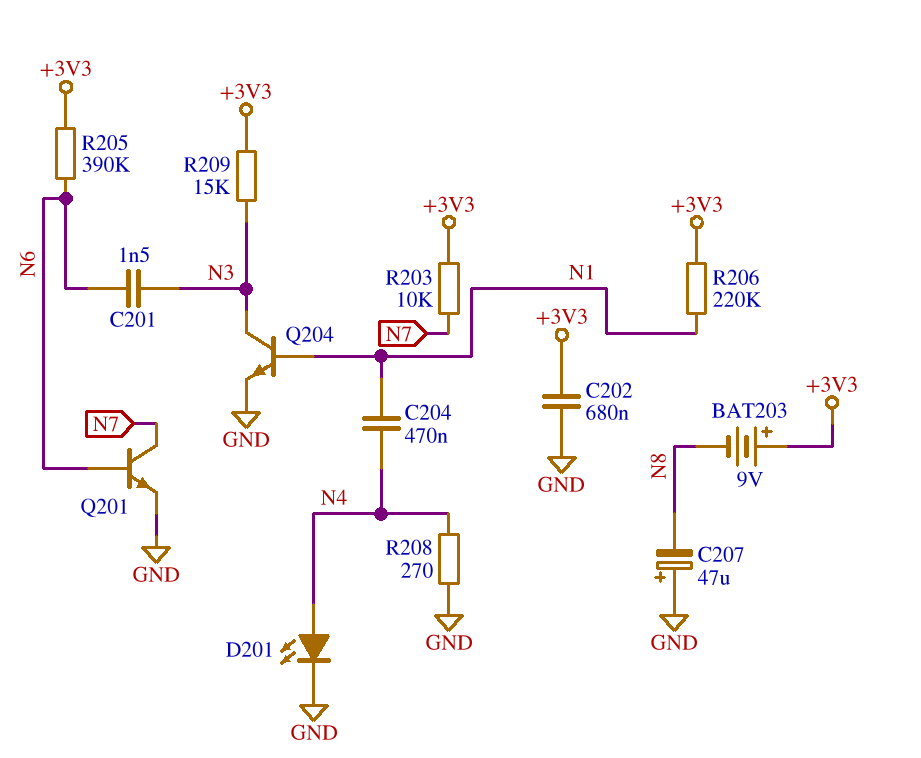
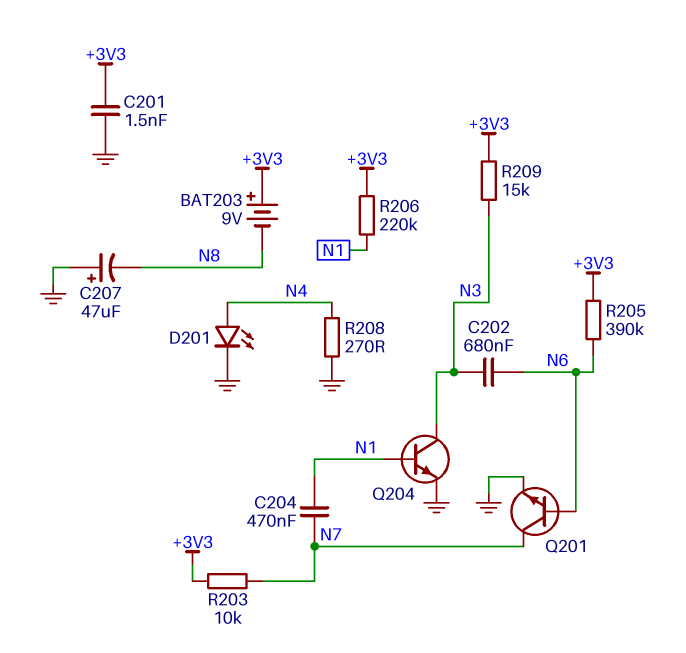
C201: 1.5nF (N3, N6) -> 1.5nF (+3V3, GND)
C202: 680nF (+3V3, GND) -> 680nF (N3, N6)
C204: 470nF (N1, N4) -> 470nF (N1, N7)

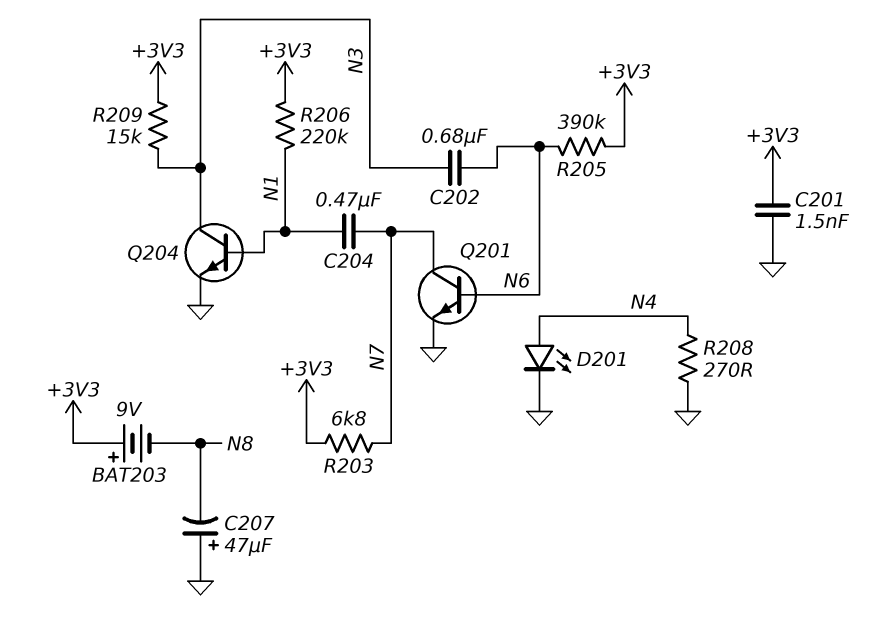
R203: 10k (+3V3, N7) -> 6.8k (+3V3, N7)

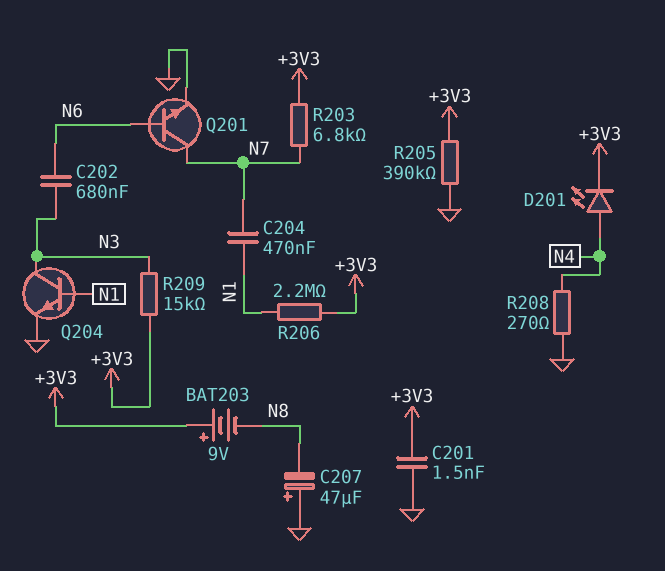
D201: LED (A N4, K GND) -> LED (A N4, K +3V3)
R205: 390k (+3V3, N6) -> 390k (+3V3, GND)
R206: 220k (+3V3, N1) -> 2.2M (+3V3, N1)

